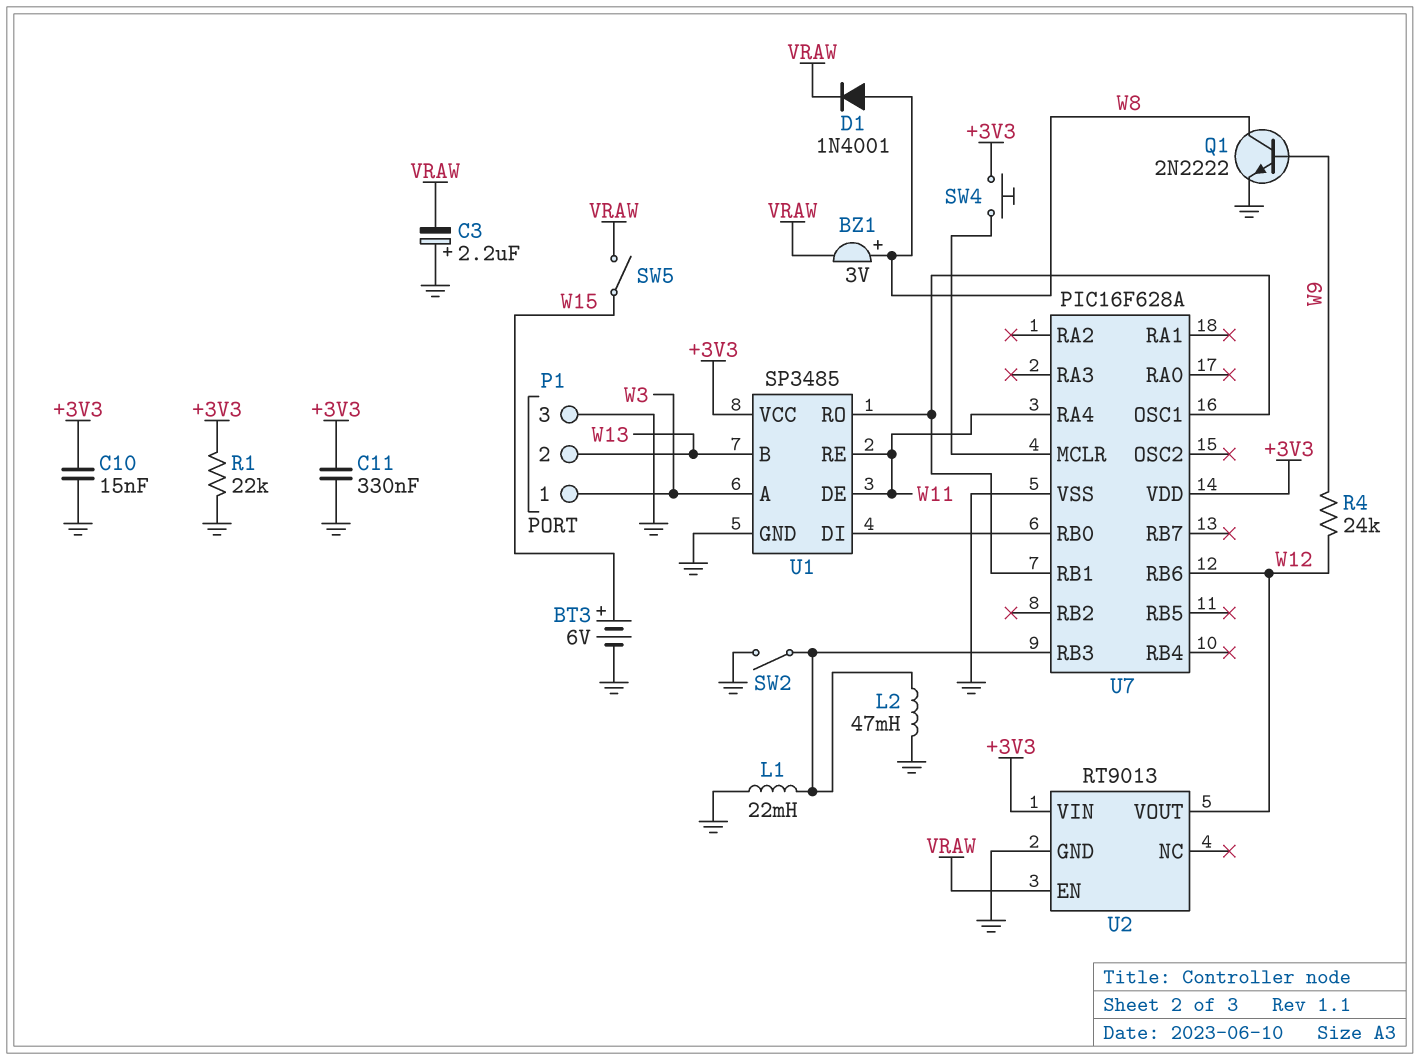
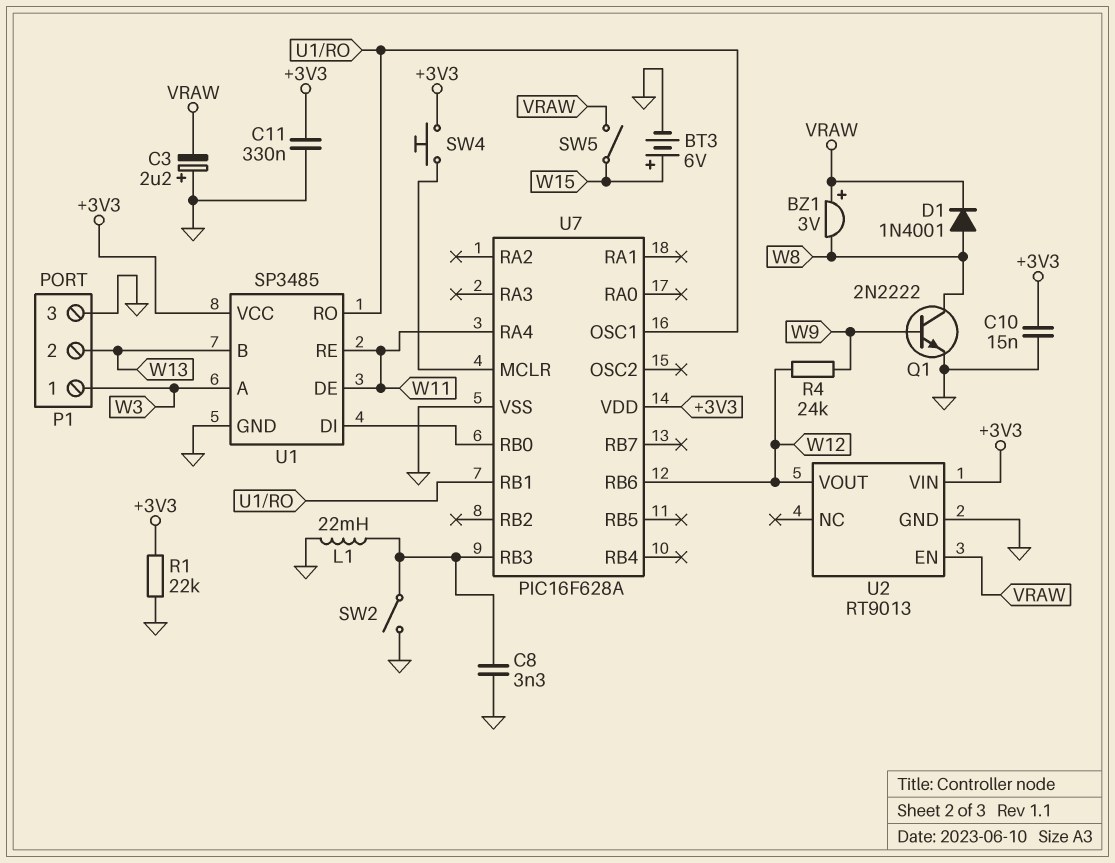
BZ1: buzzer 3V (plus W8, minus VRAW) -> buzzer 3V (plus VRAW, minus W8)
C8: none -> 3.3nF (GND, U7/RB3)
L2: 47mH (GND, U7/RB3) -> none

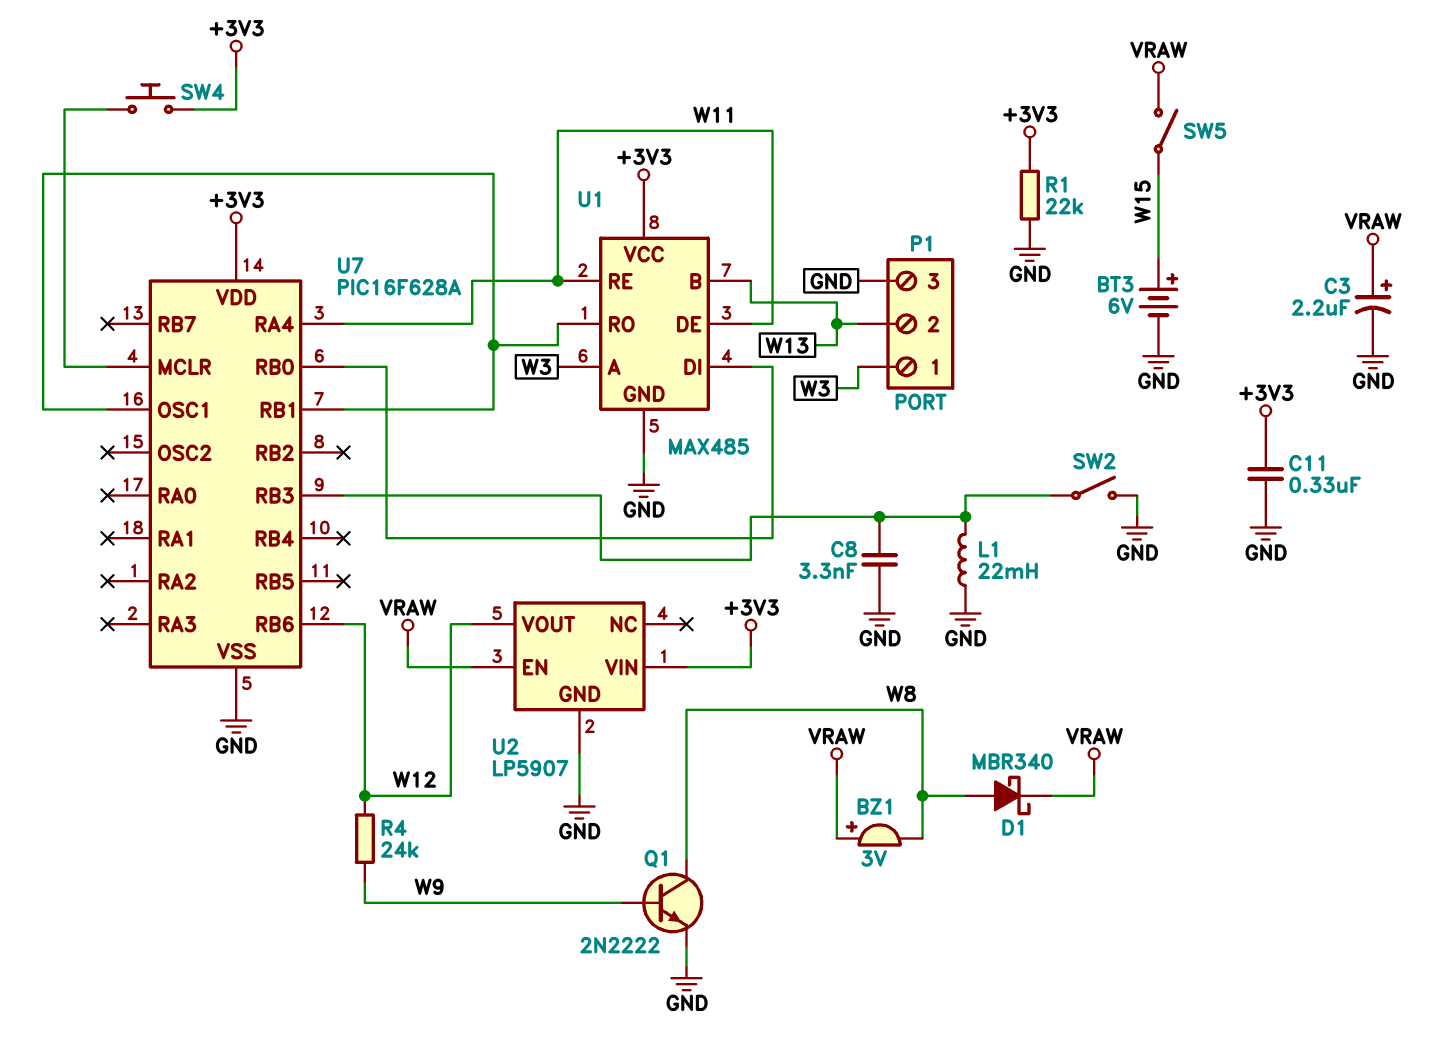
C3: 2.2uF (plus GND, minus VRAW) -> 2.2uF (plus VRAW, minus GND)
C10: 15nF (+3V3, GND) -> none
D1: diode 1N4001 (A W8, K VRAW) -> schottky MBR340 (A W8, K VRAW)
U1: SP3485 -> MAX485
U2: RT9013 -> LP5907

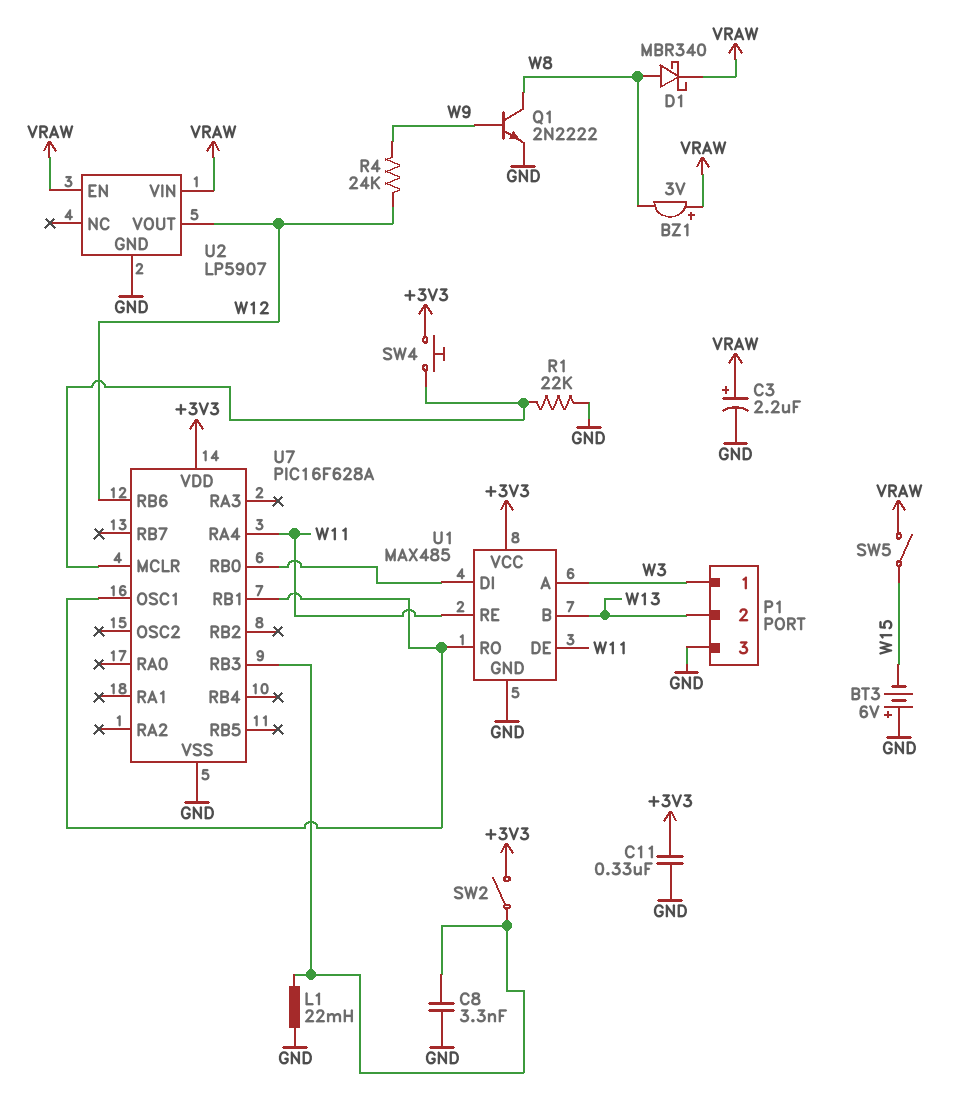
BT3: 6V (plus W15, minus GND) -> 6V (plus GND, minus W15)
R1: 22k (+3V3, GND) -> 22k (GND, U7/MCLR)
SW2: switch (GND, U7/RB3) -> switch (+3V3, U7/RB3)
U2 pin VIN: +3V3 -> VRAW

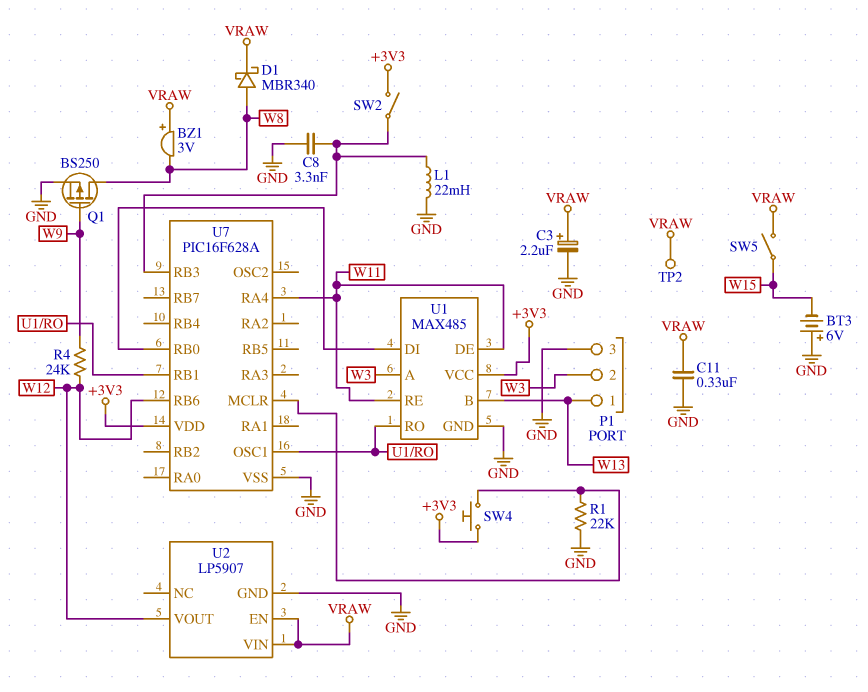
C11: 330nF (+3V3, GND) -> 330nF (GND, VRAW)
P1 pin 1: W3 -> W13
P1 pin 2: W13 -> W3
Q1: NPN 2N2222 (B W9, C W8, E GND) -> PMOS BS250 (G W9, D W8, S GND)
TP2: none -> test point (VRAW)

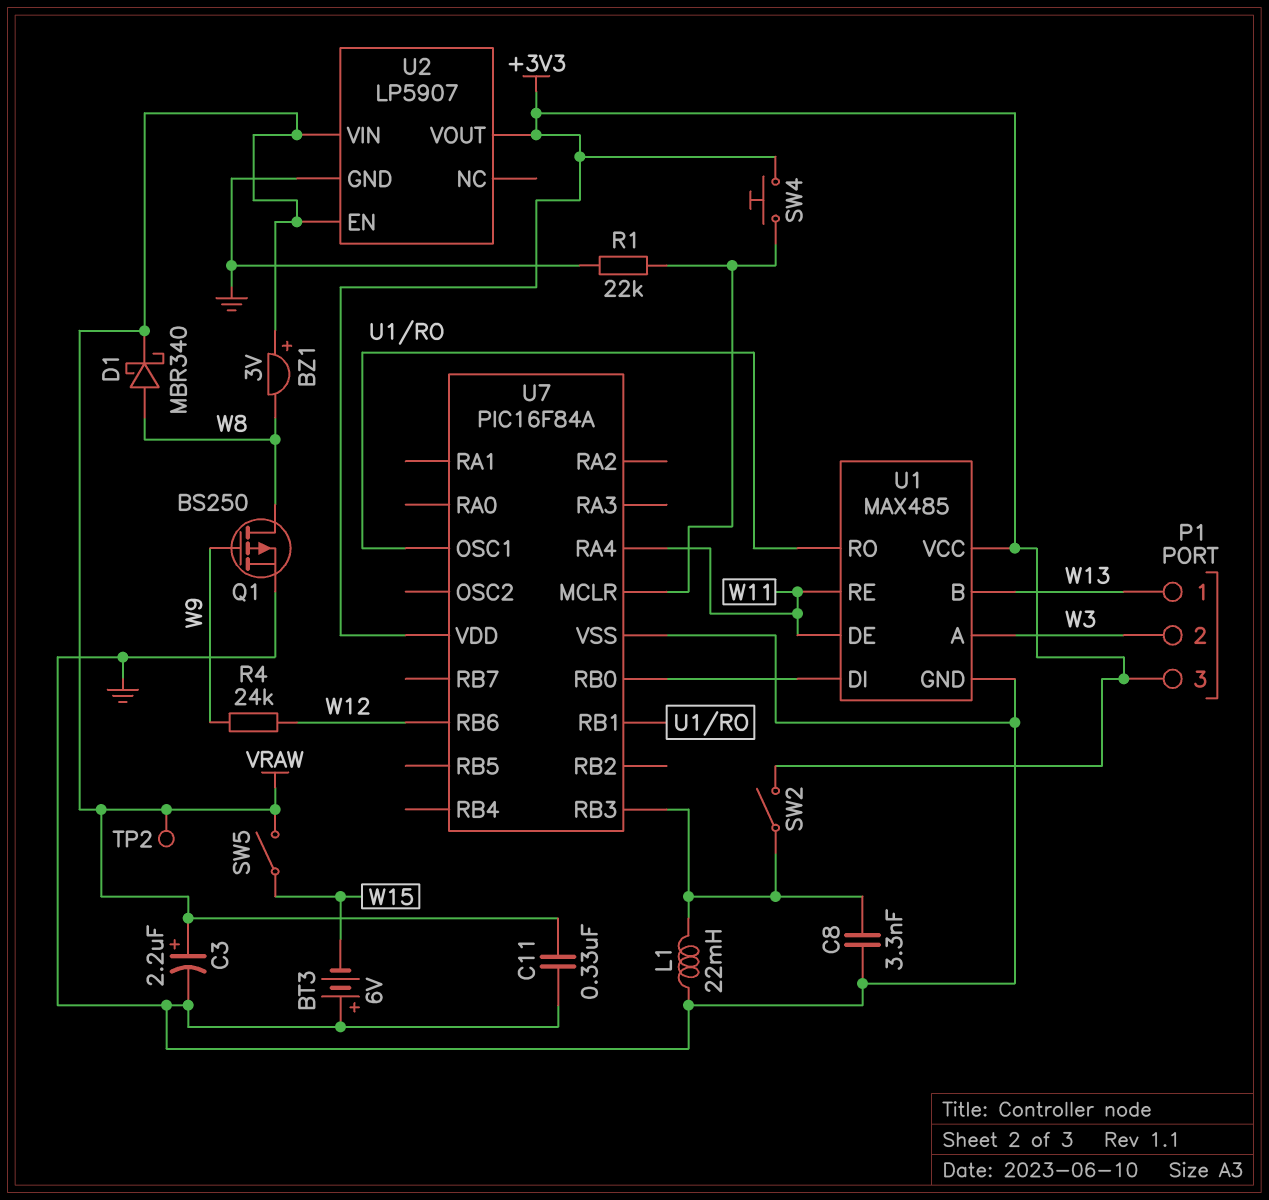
P1 pin 3: GND -> +3V3
U2 pin VOUT: W12 -> +3V3
U7: PIC16F628A -> PIC16F84A

